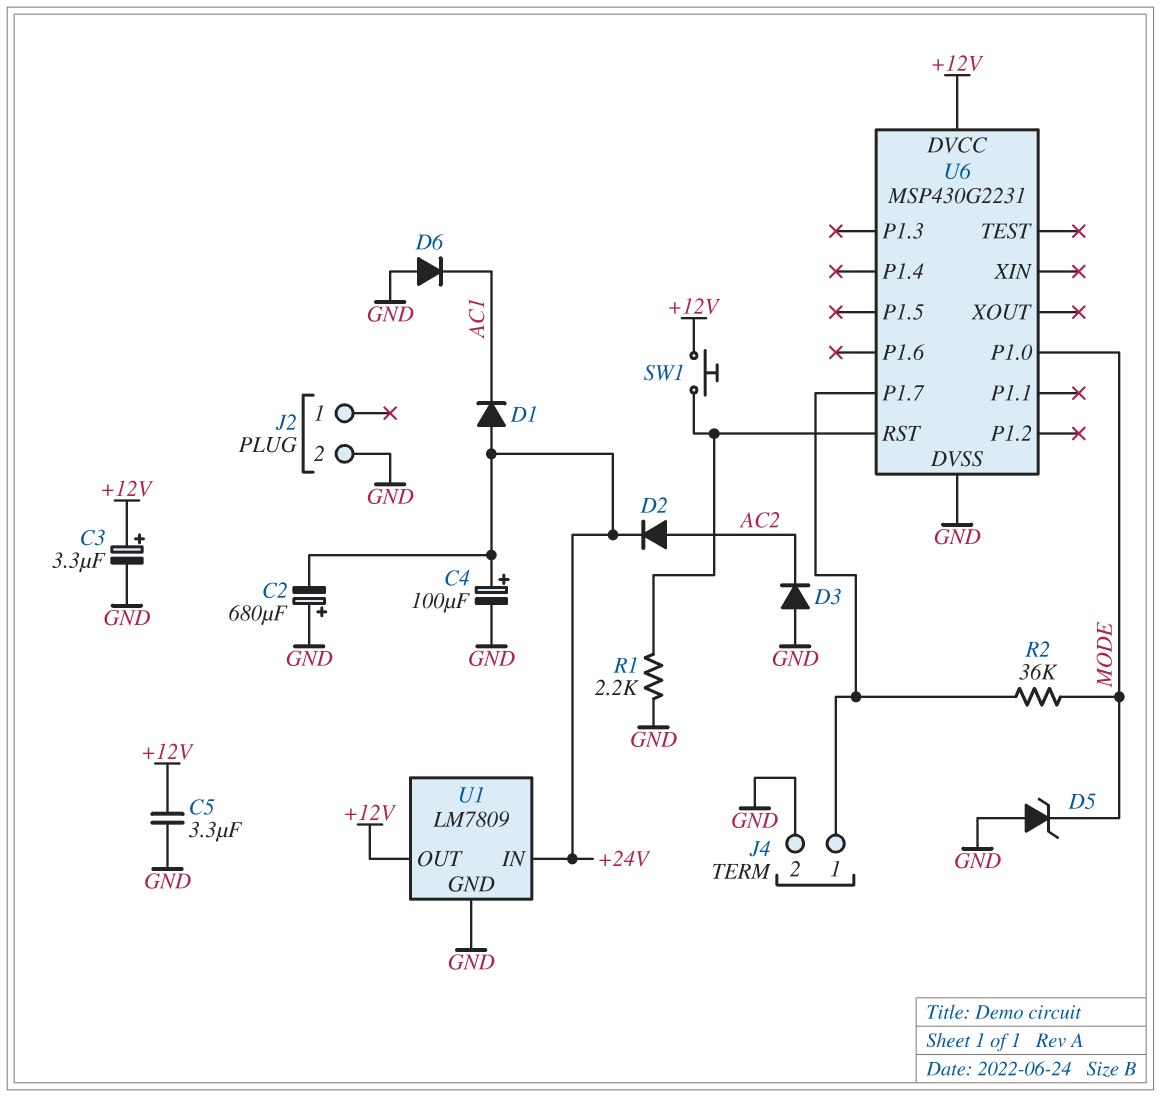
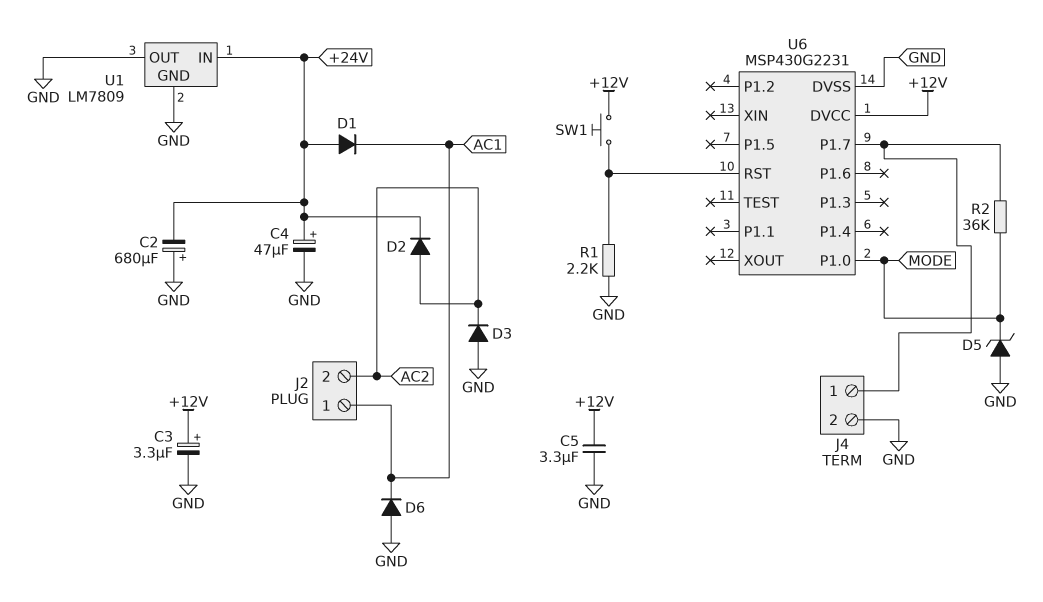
C4: 100uF (plus +24V, minus GND) -> 47uF (plus +24V, minus GND)
J2 pin 1: none -> AC1
J2 pin 2: GND -> AC2
U1 pin OUT: +12V -> GND

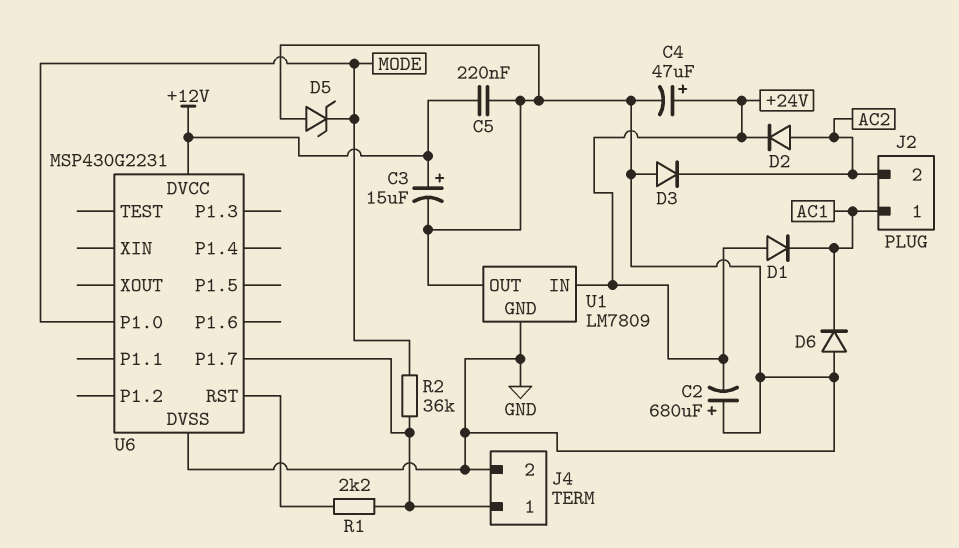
C3: 3.3uF (plus +12V, minus GND) -> 15uF (plus +12V, minus GND)
C5: 3.3uF (+12V, GND) -> 220nF (+12V, GND)
R1: 2.2k (GND, U6/RST) -> 2.2k (J4/1, U6/RST)
SW1: button (+12V, U6/RST) -> none

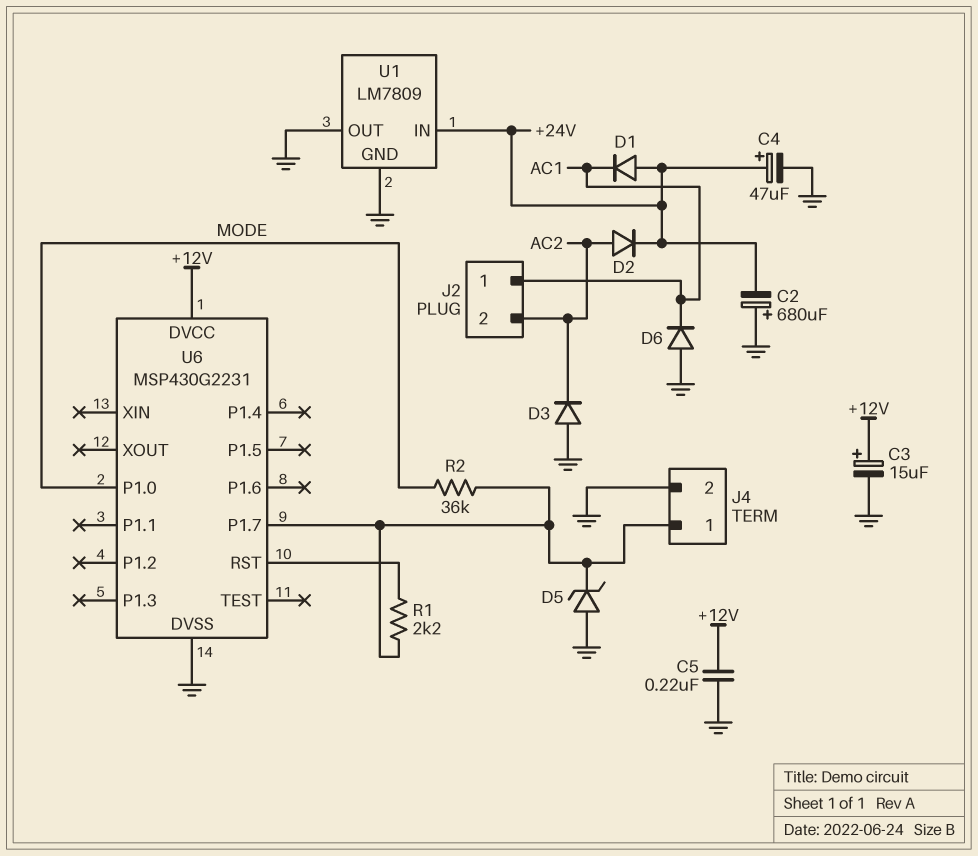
D5: zener (A GND, K MODE) -> zener (A GND, K J4/1)

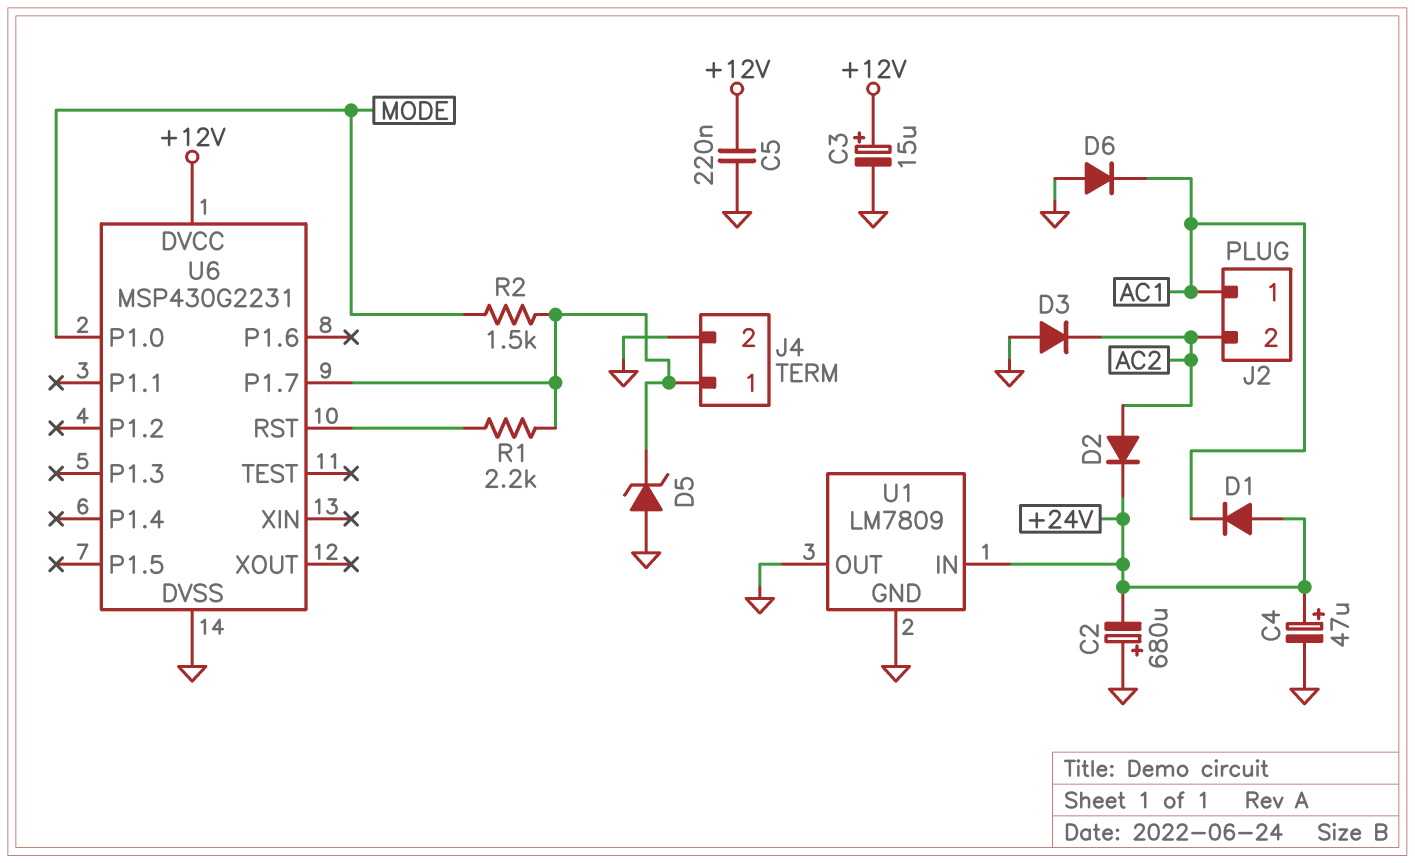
R2: 36k (J4/1, MODE) -> 1.5k (J4/1, MODE)

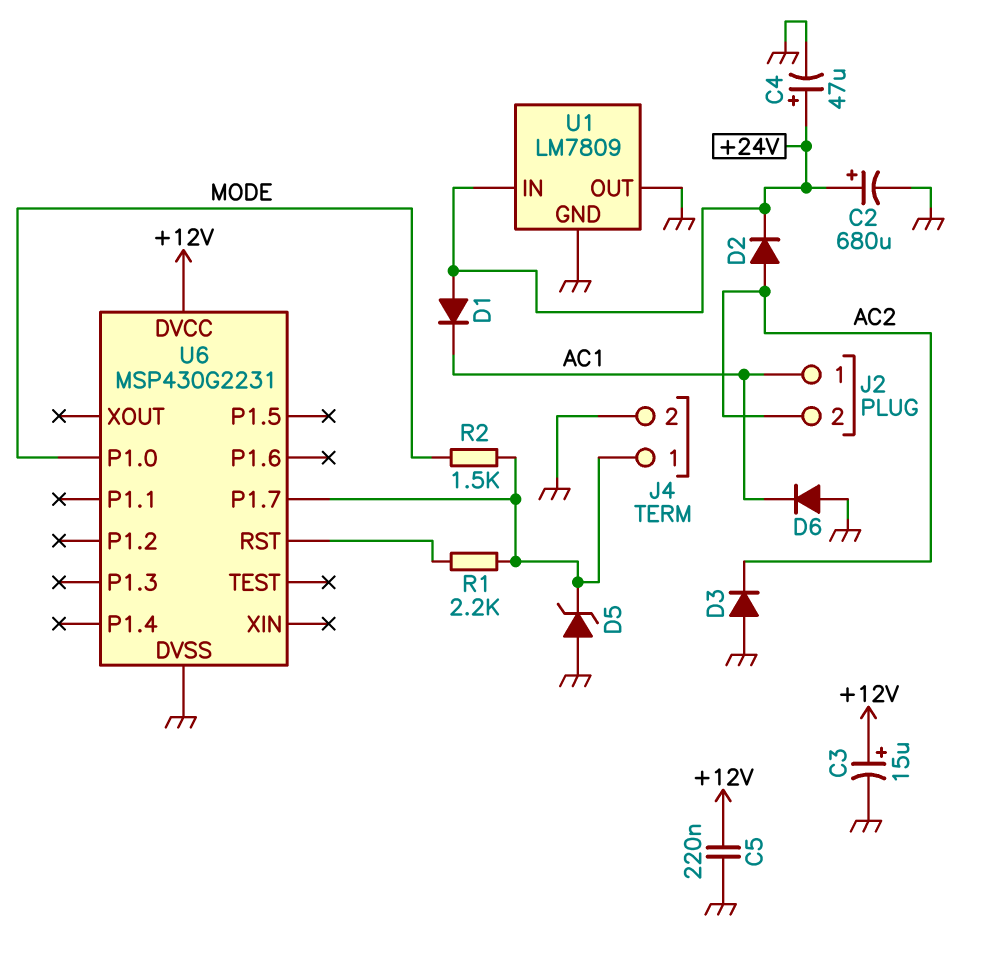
C2: 680uF (plus GND, minus +24V) -> 680uF (plus +24V, minus GND)

